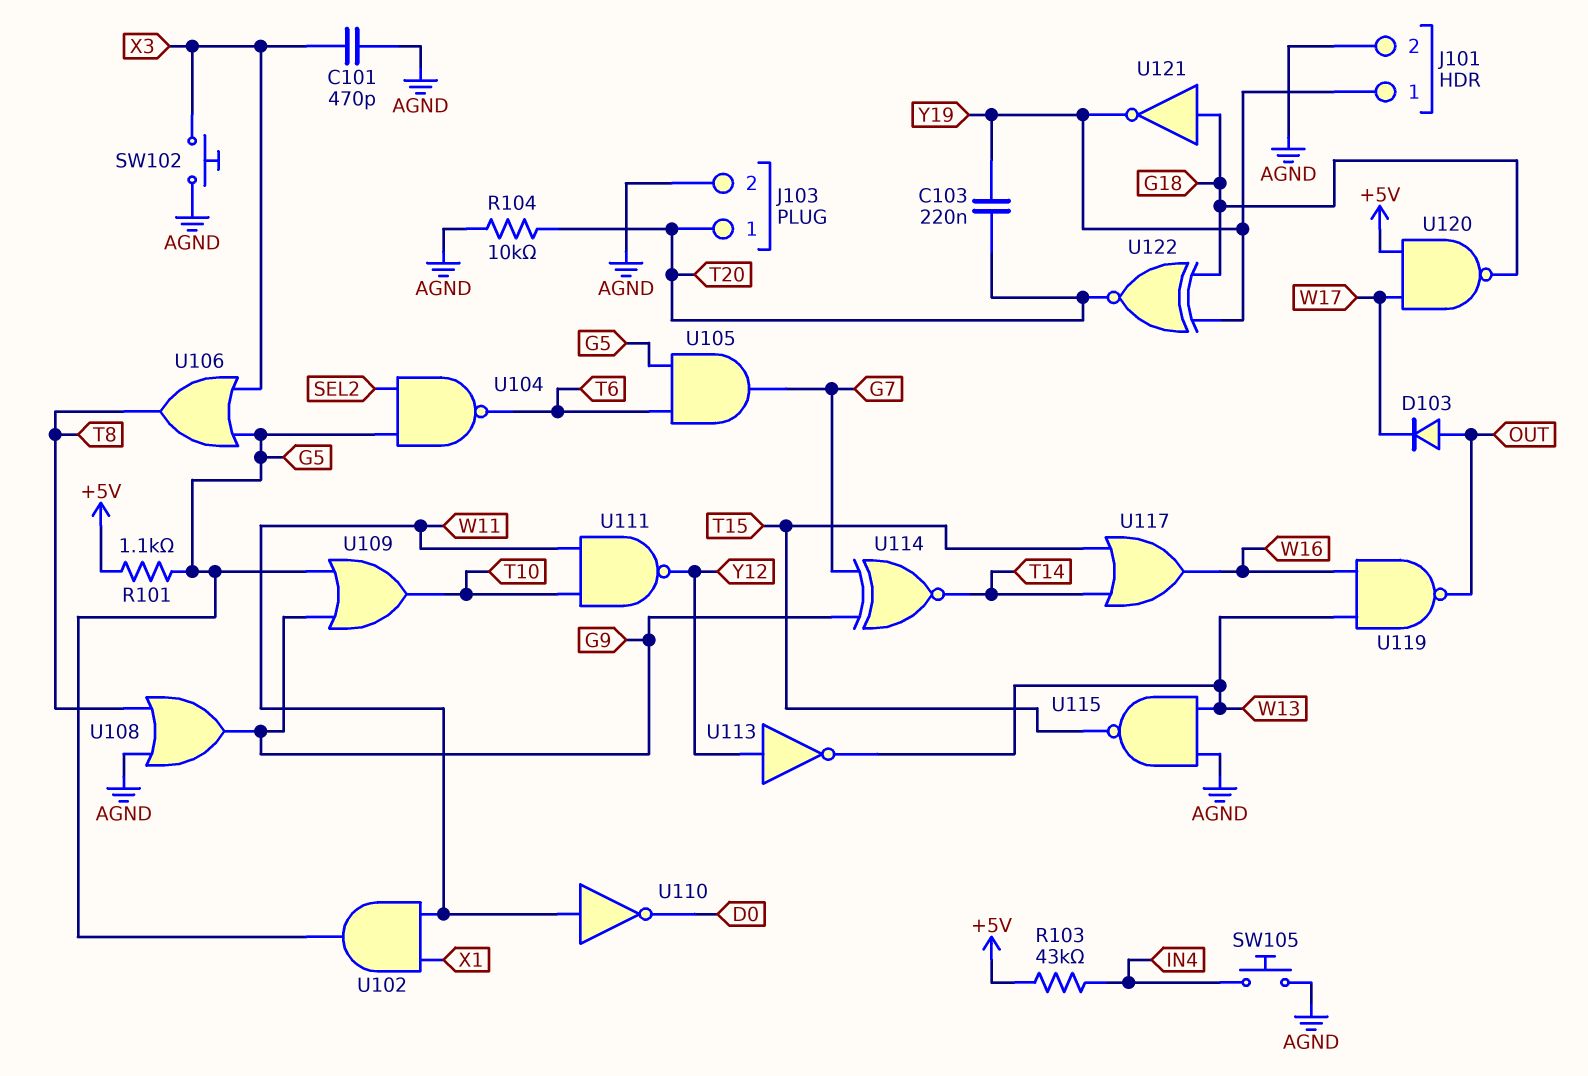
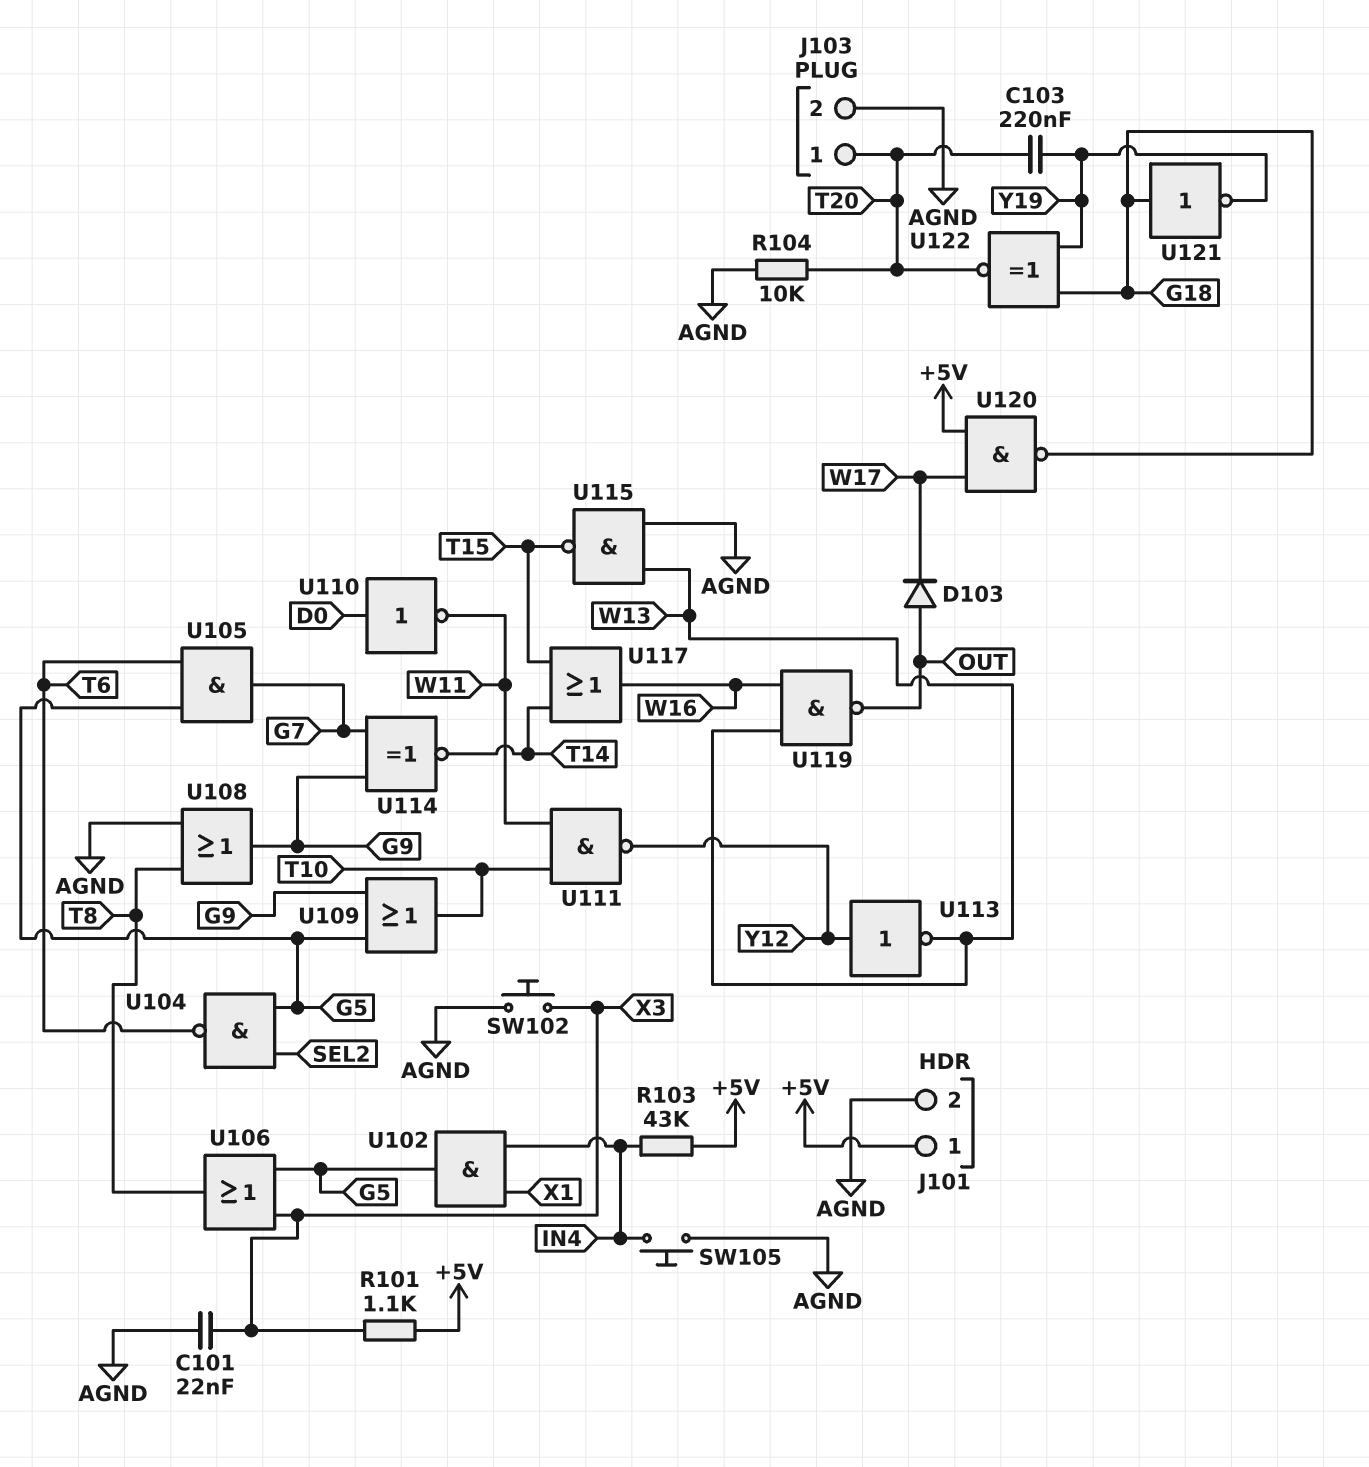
C101: 470pF (AGND, X3) -> 22nF (AGND, X3)
J101 pin 1: Y19 -> +5V
R101: 1.1k (+5V, G5) -> 1.1k (+5V, X3)
U102: AND (in W11, in X1, out G5) -> AND (in IN4, in X1, out G5)
U110: NOT (in W11, out D0) -> NOT (in D0, out W11)

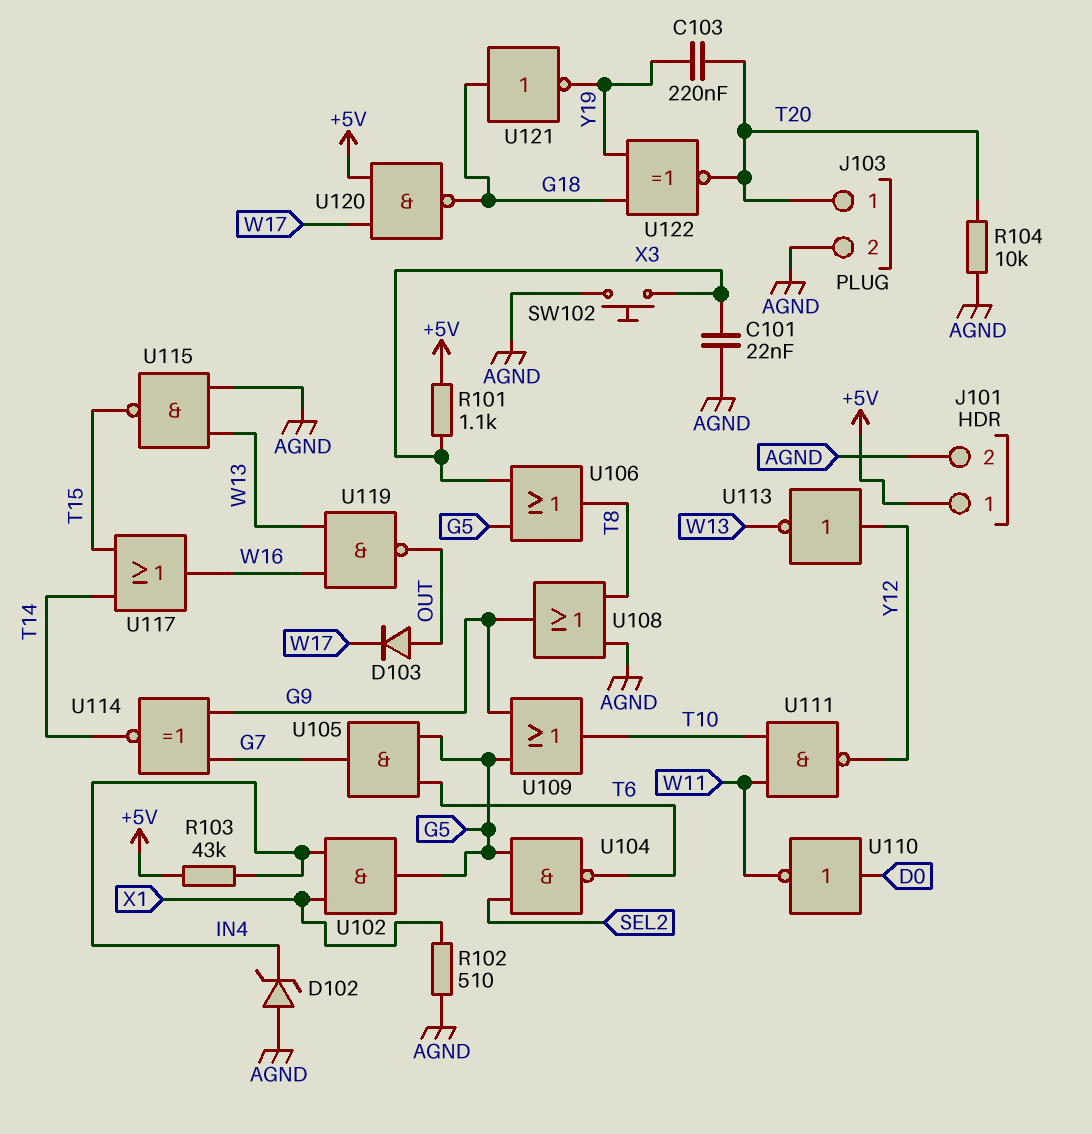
D102: none -> zener (A AGND, K IN4)
R102: none -> 510 (AGND, X1)
SW105: button (AGND, IN4) -> none

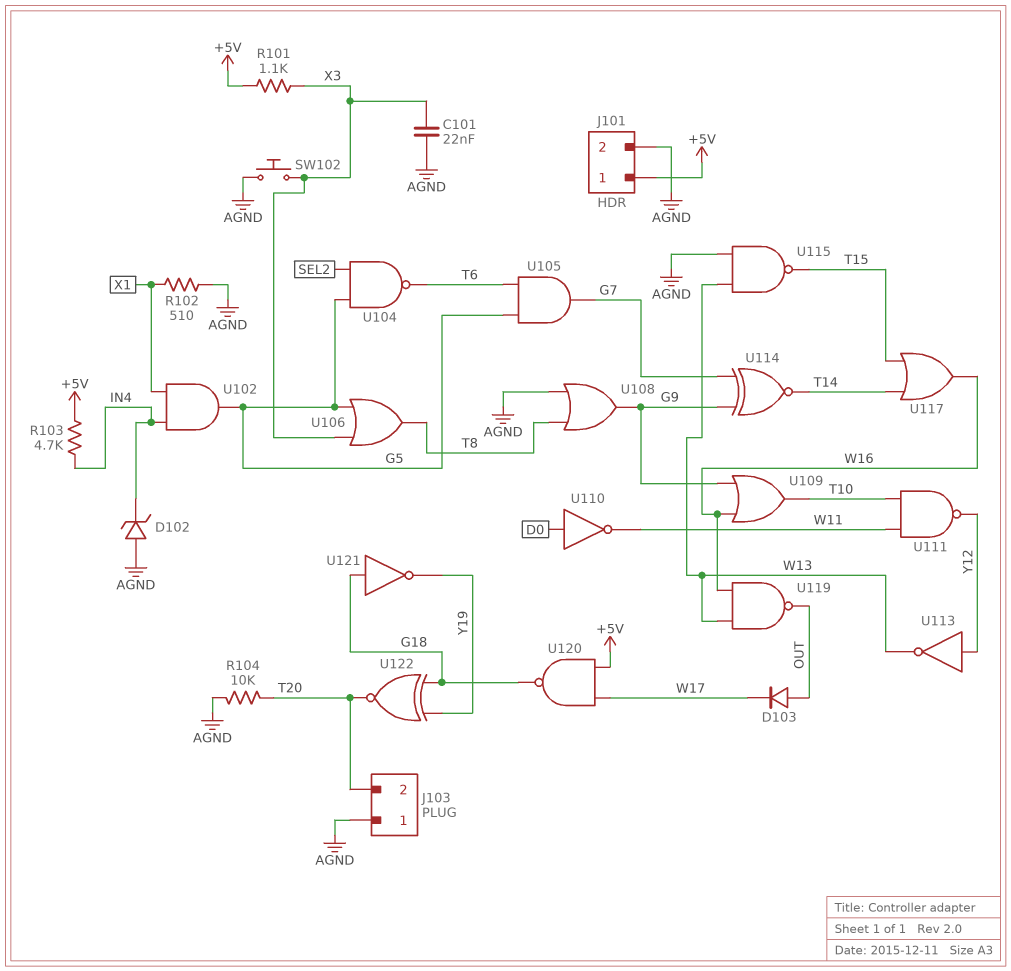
C103: 220nF (T20, Y19) -> none
J103 pin 1: T20 -> AGND
J103 pin 2: AGND -> T20
R103: 43k (+5V, IN4) -> 4.7k (+5V, IN4)
U109: OR (in G5, in G9, out T10) -> OR (in G9, in W16, out T10)

